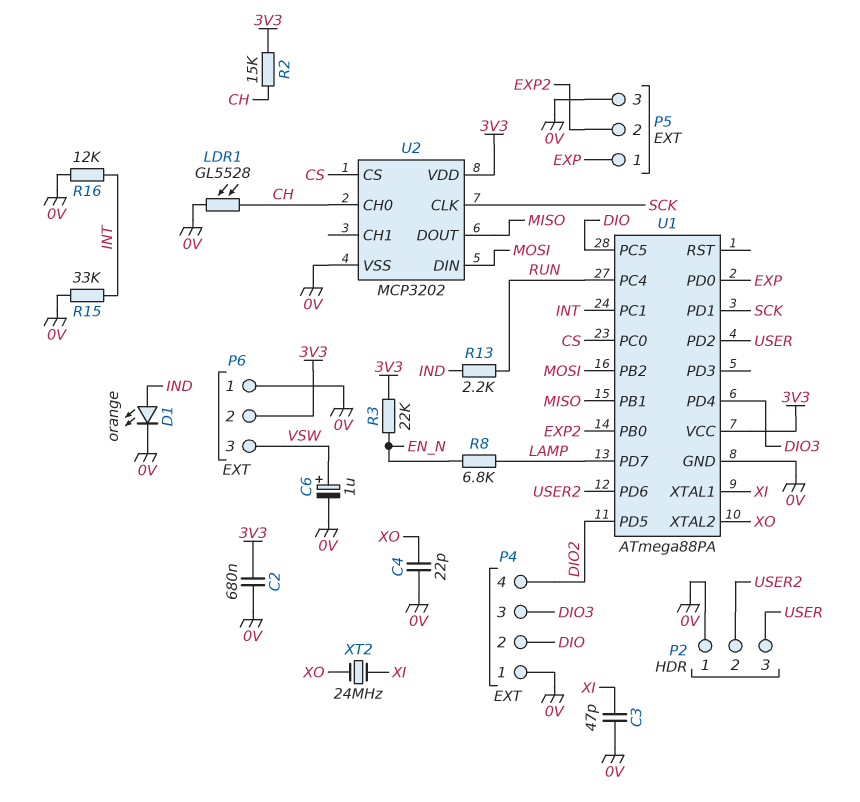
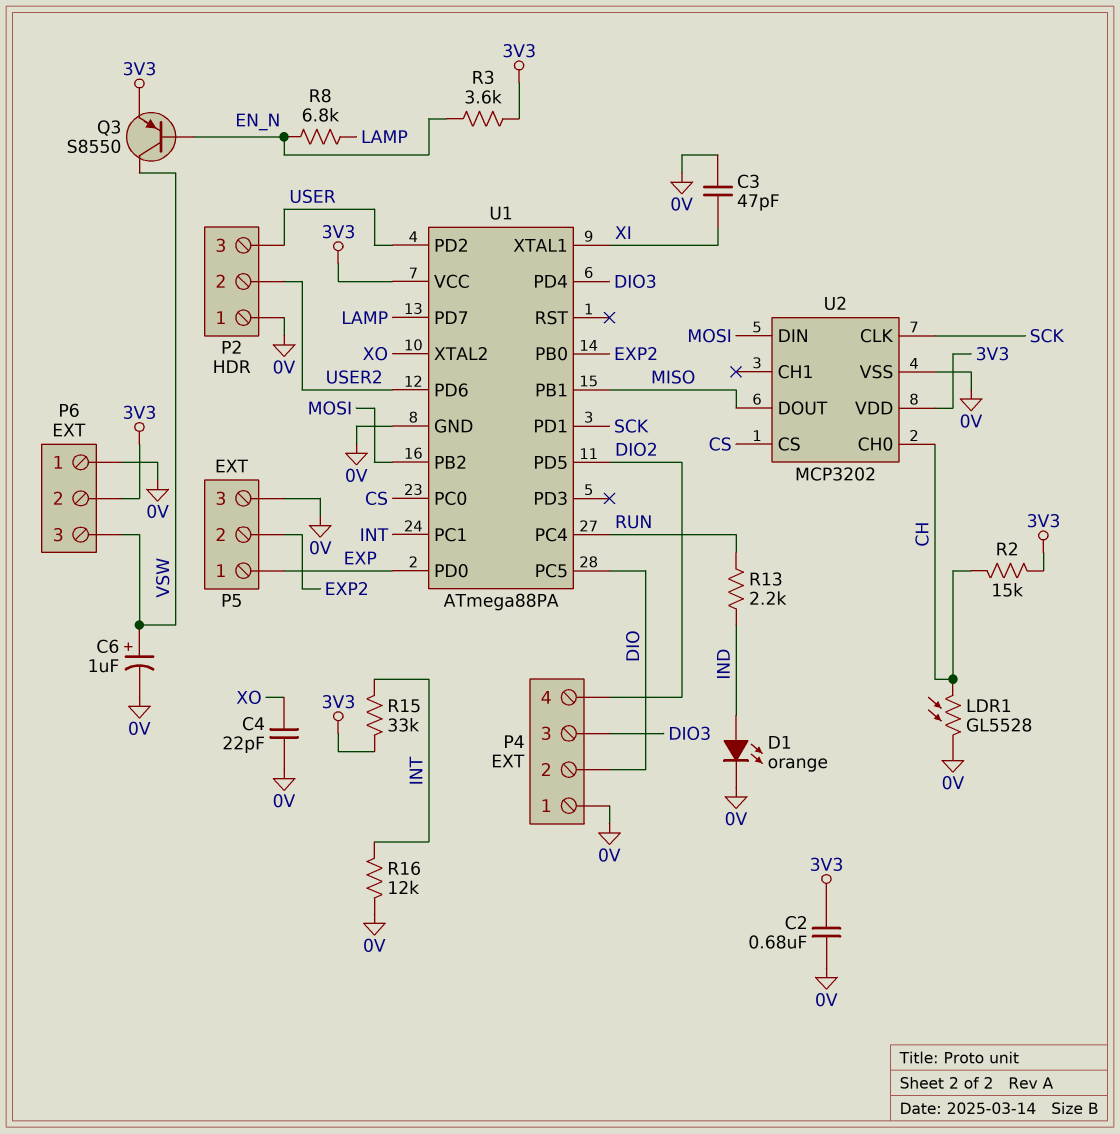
Q3: none -> PNP S8550 (B EN_N, C VSW, E 3V3)
R3: 22k (3V3, EN_N) -> 3.6k (3V3, EN_N)
R15: 33k (0V, INT) -> 33k (3V3, INT)
XT2: 24MHz (XI, XO) -> none

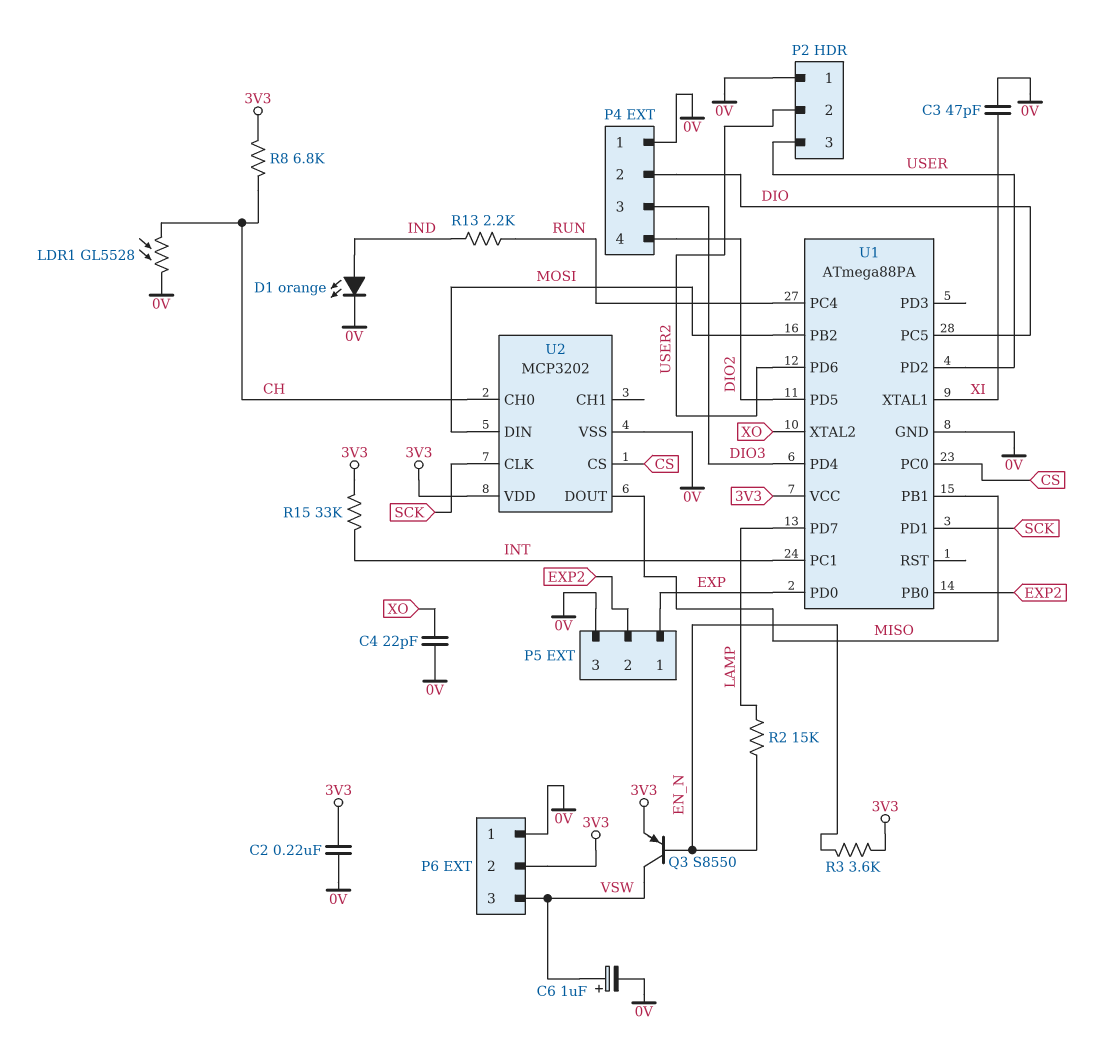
C2: 680nF (0V, 3V3) -> 220nF (0V, 3V3)
R2: 15k (3V3, CH) -> 15k (EN_N, LAMP)
R8: 6.8k (EN_N, LAMP) -> 6.8k (3V3, CH)
R16: 12k (0V, INT) -> none

